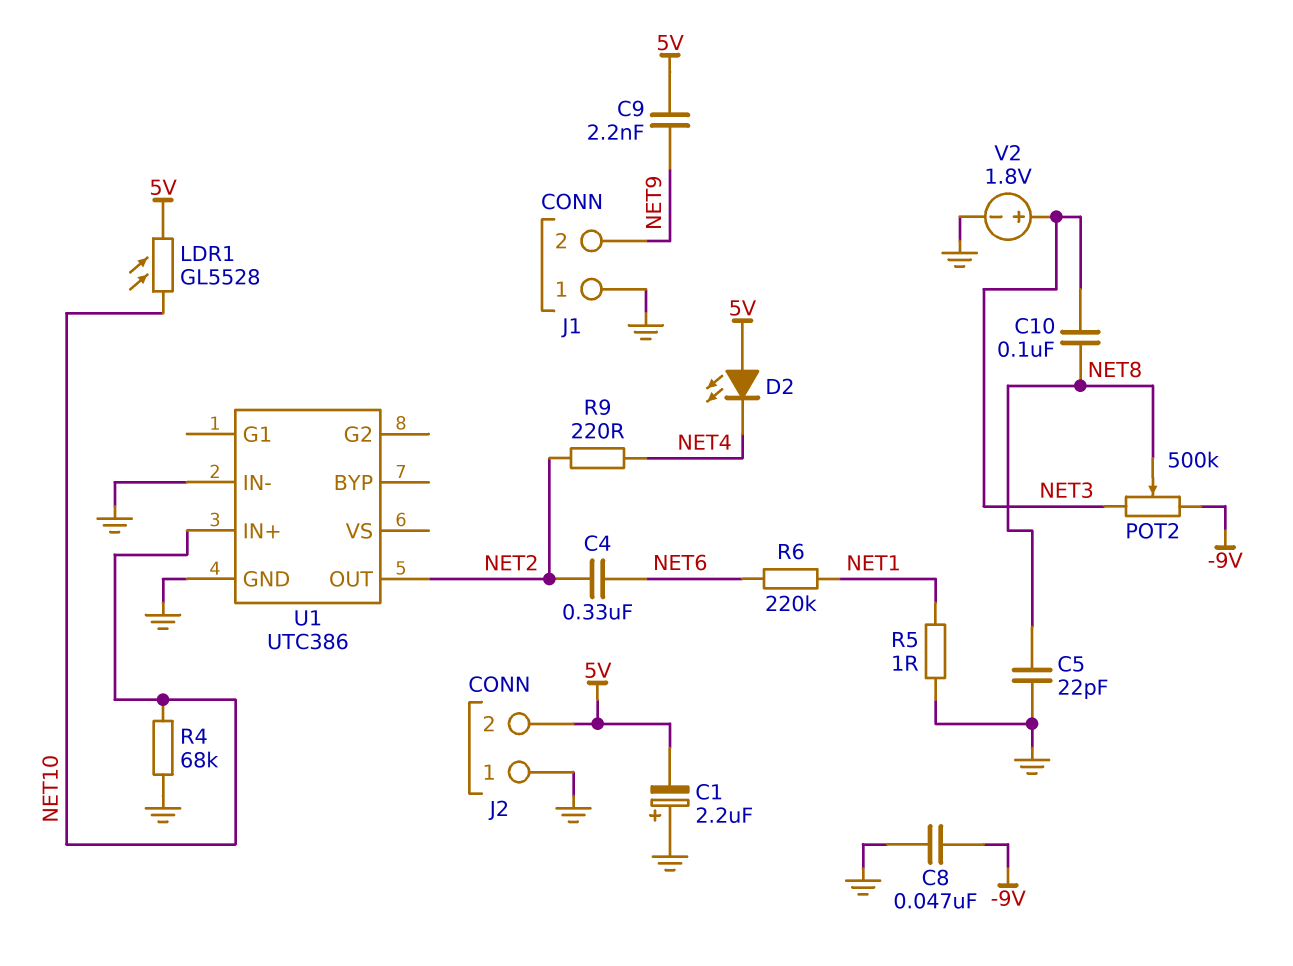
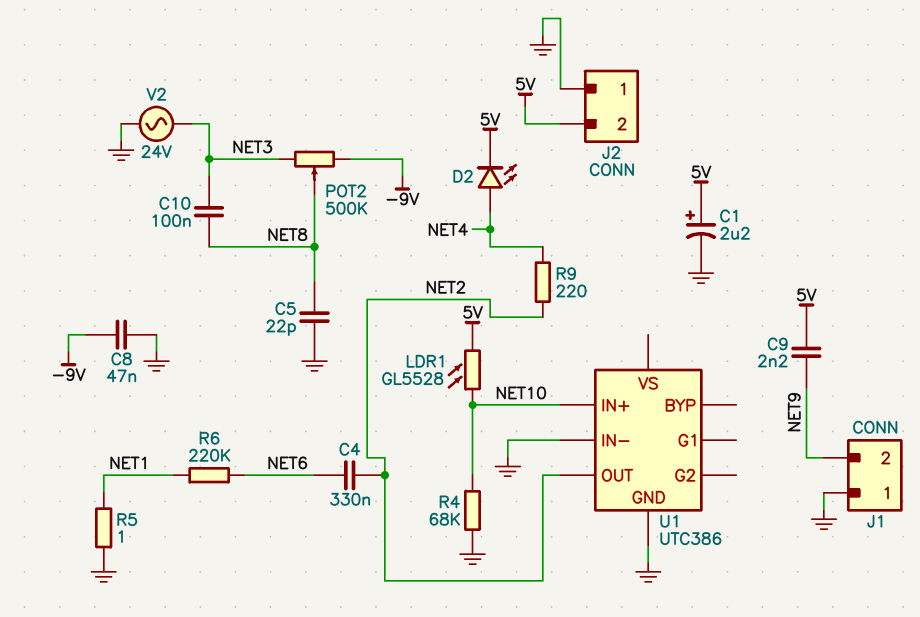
C1: 2.2uF (plus GND, minus 5V) -> 2.2uF (plus 5V, minus GND)
D2: LED (A 5V, K NET4) -> LED (A NET4, K 5V)
V2: 1.8V (plus NET3, minus GND) -> AC 24V (GND, NET3)

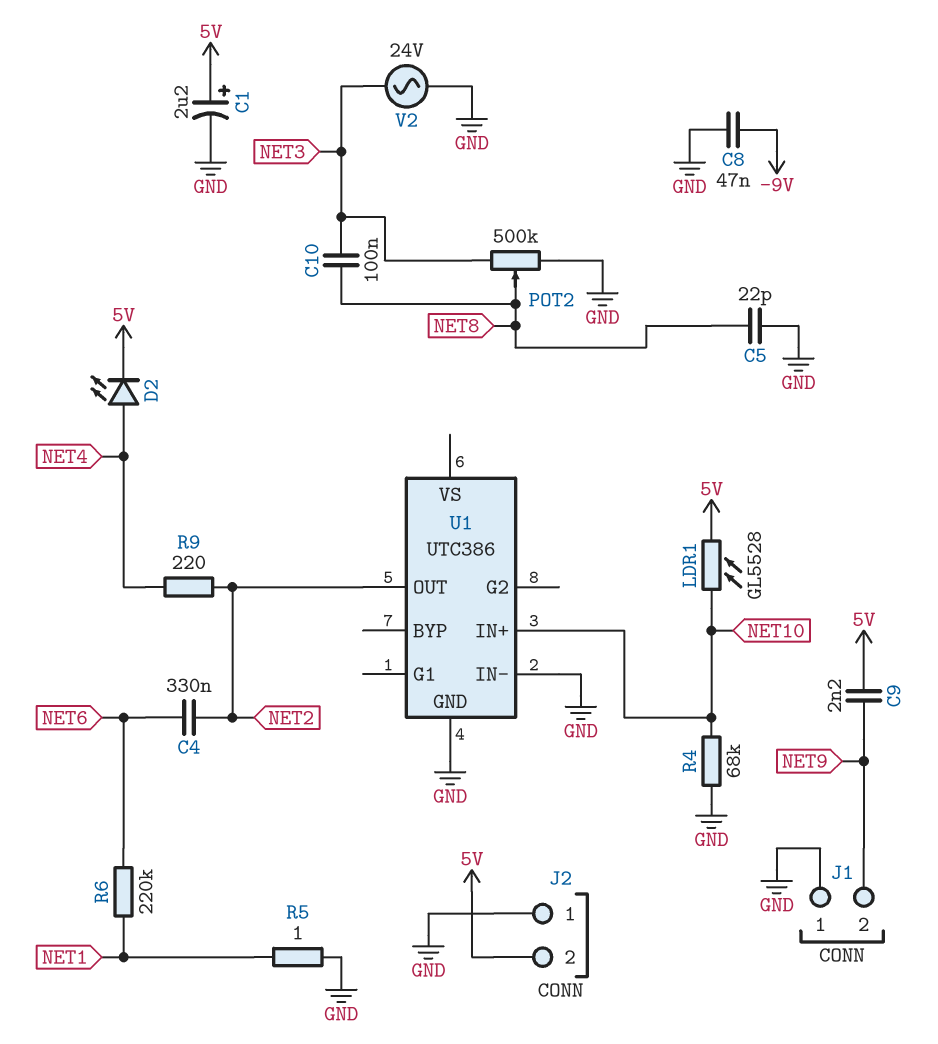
POT2: 500k (-9V, NET3, wiper NET8) -> 500k (GND, NET3, wiper NET8)

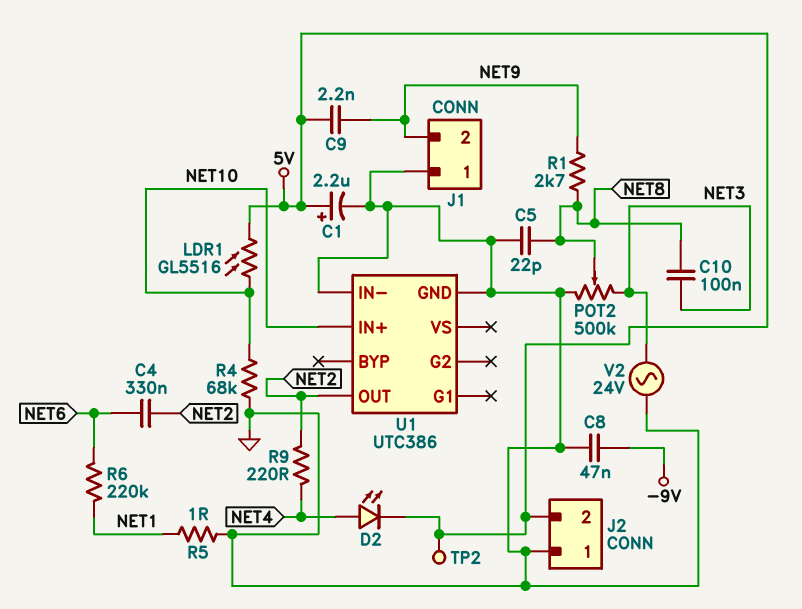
LDR1: GL5528 (5V, NET10) -> GL5516 (5V, NET10)
R1: none -> 2.7k (NET8, NET9)
TP2: none -> test point (5V)

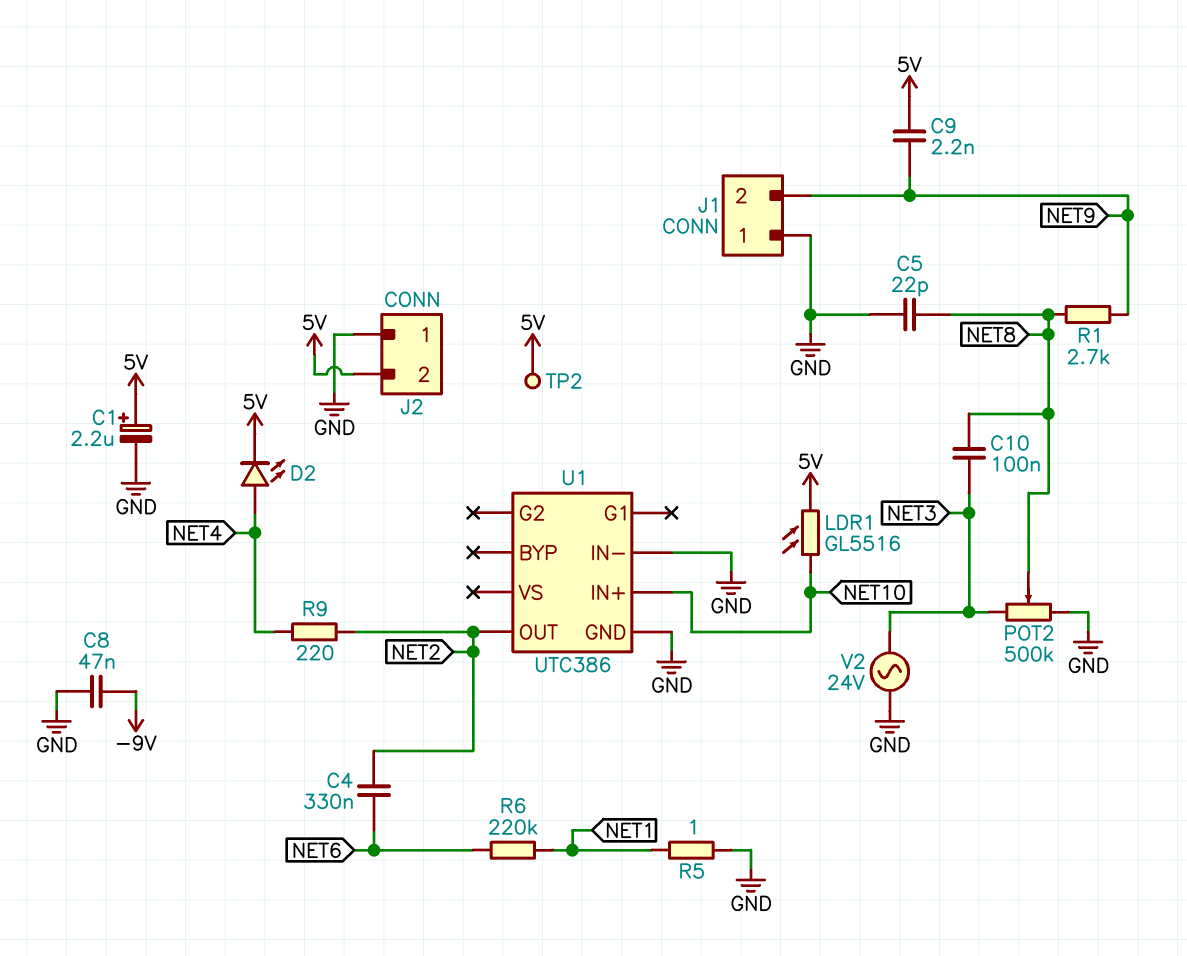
R4: 68k (GND, NET10) -> none

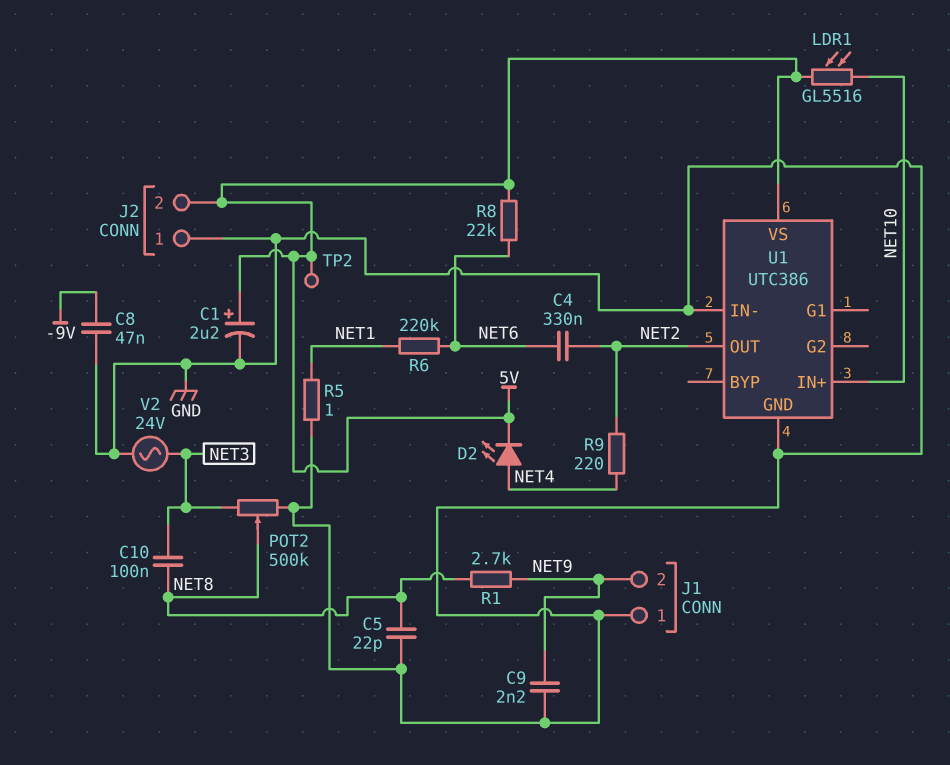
C9: 2.2nF (5V, NET9) -> 2.2nF (GND, NET9)
R8: none -> 22k (5V, NET6)
U1 pin VS: none -> 5V

